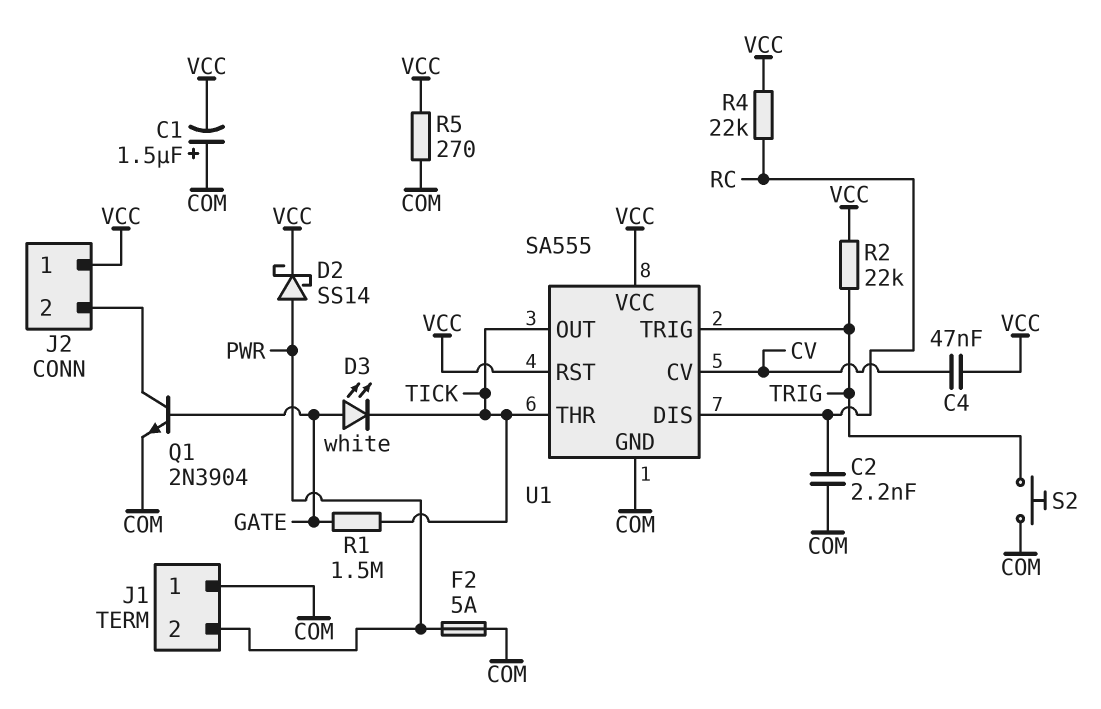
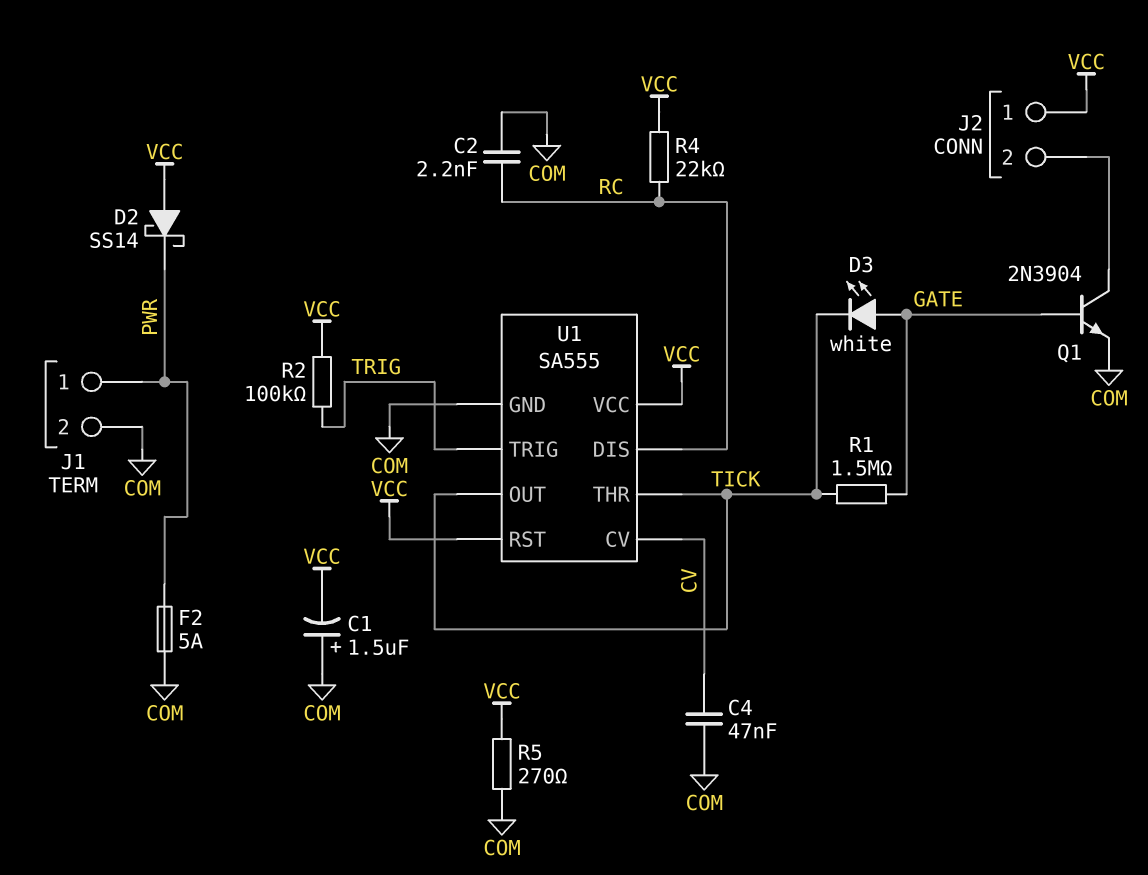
C4: 47nF (CV, VCC) -> 47nF (COM, CV)
D2: schottky SS14 (A PWR, K VCC) -> schottky SS14 (A VCC, K PWR)
J1 pin 1: COM -> PWR
J1 pin 2: PWR -> COM
R2: 22k (TRIG, VCC) -> 100k (TRIG, VCC)
S2: button (COM, TRIG) -> none

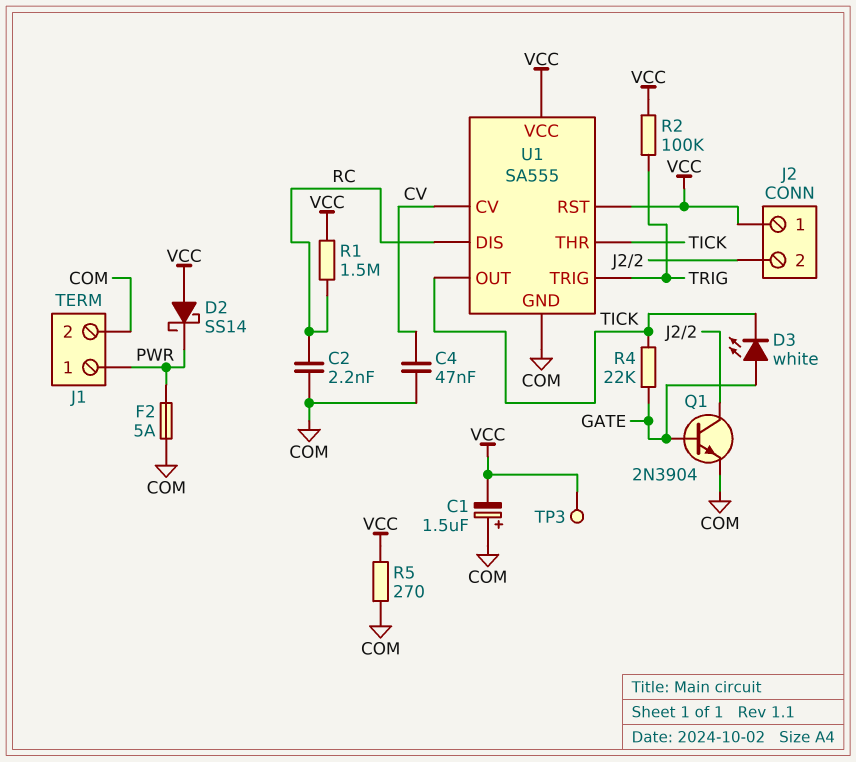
R1: 1.5M (GATE, TICK) -> 1.5M (RC, VCC)
R4: 22k (RC, VCC) -> 22k (GATE, TICK)
TP3: none -> test point (VCC)

